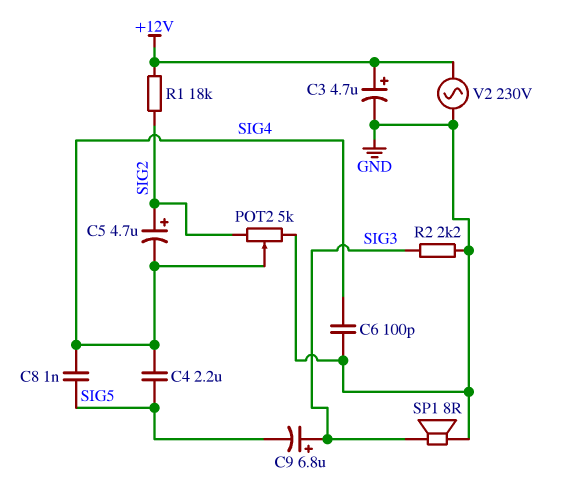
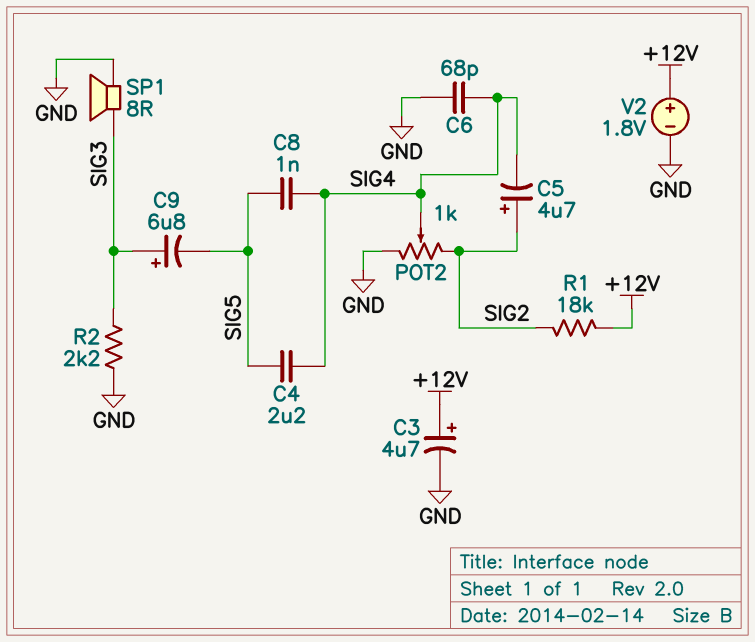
C6: 100pF (GND, SIG4) -> 68pF (GND, SIG4)
POT2: 5k (GND, SIG2, wiper SIG4) -> 1k (GND, SIG2, wiper SIG4)
V2: AC 230V (+12V, GND) -> 1.8V (plus +12V, minus GND)

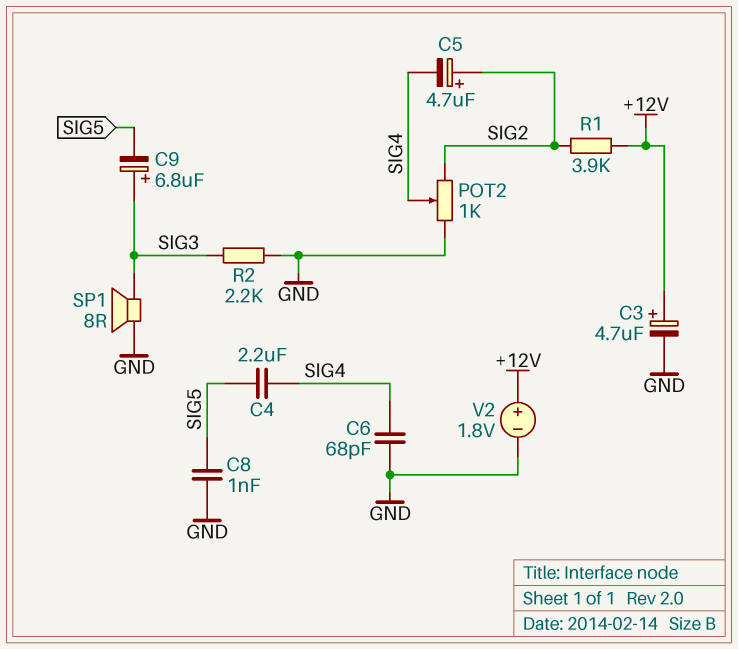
C8: 1nF (SIG4, SIG5) -> 1nF (GND, SIG5)
R1: 18k (+12V, SIG2) -> 3.9k (+12V, SIG2)

